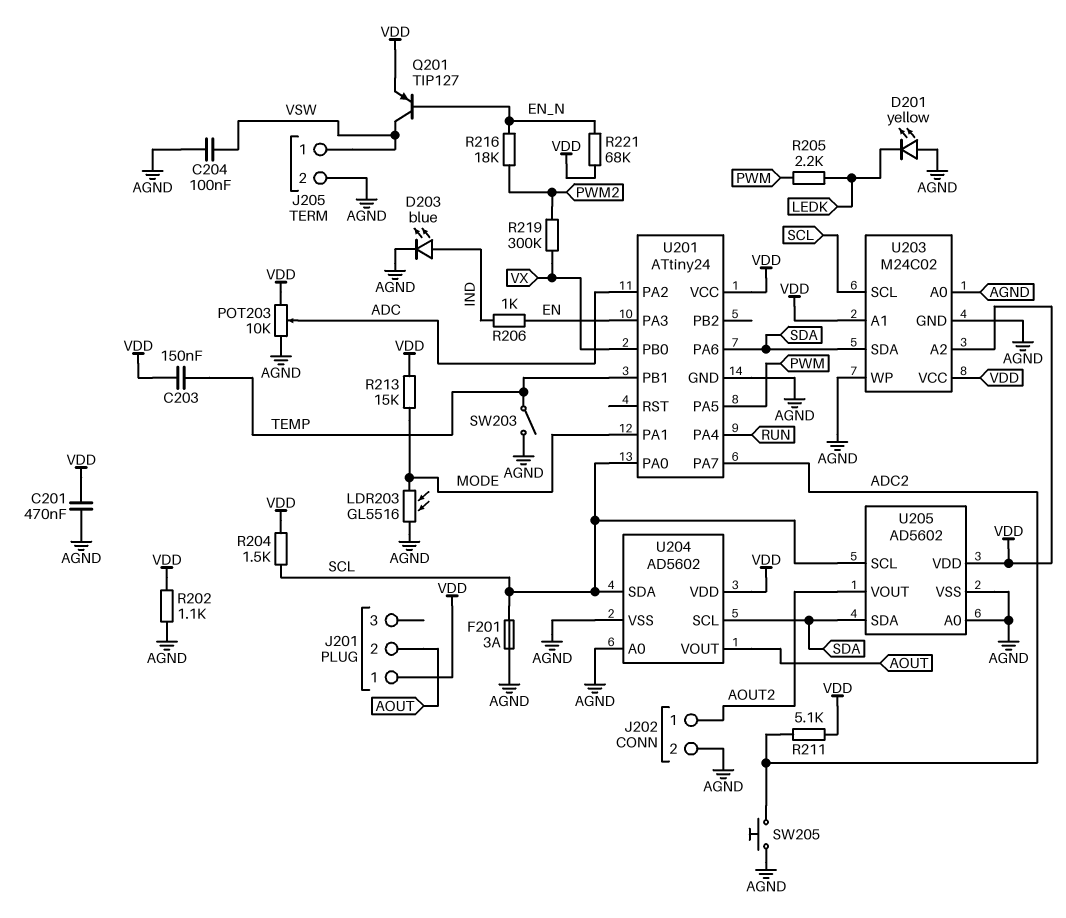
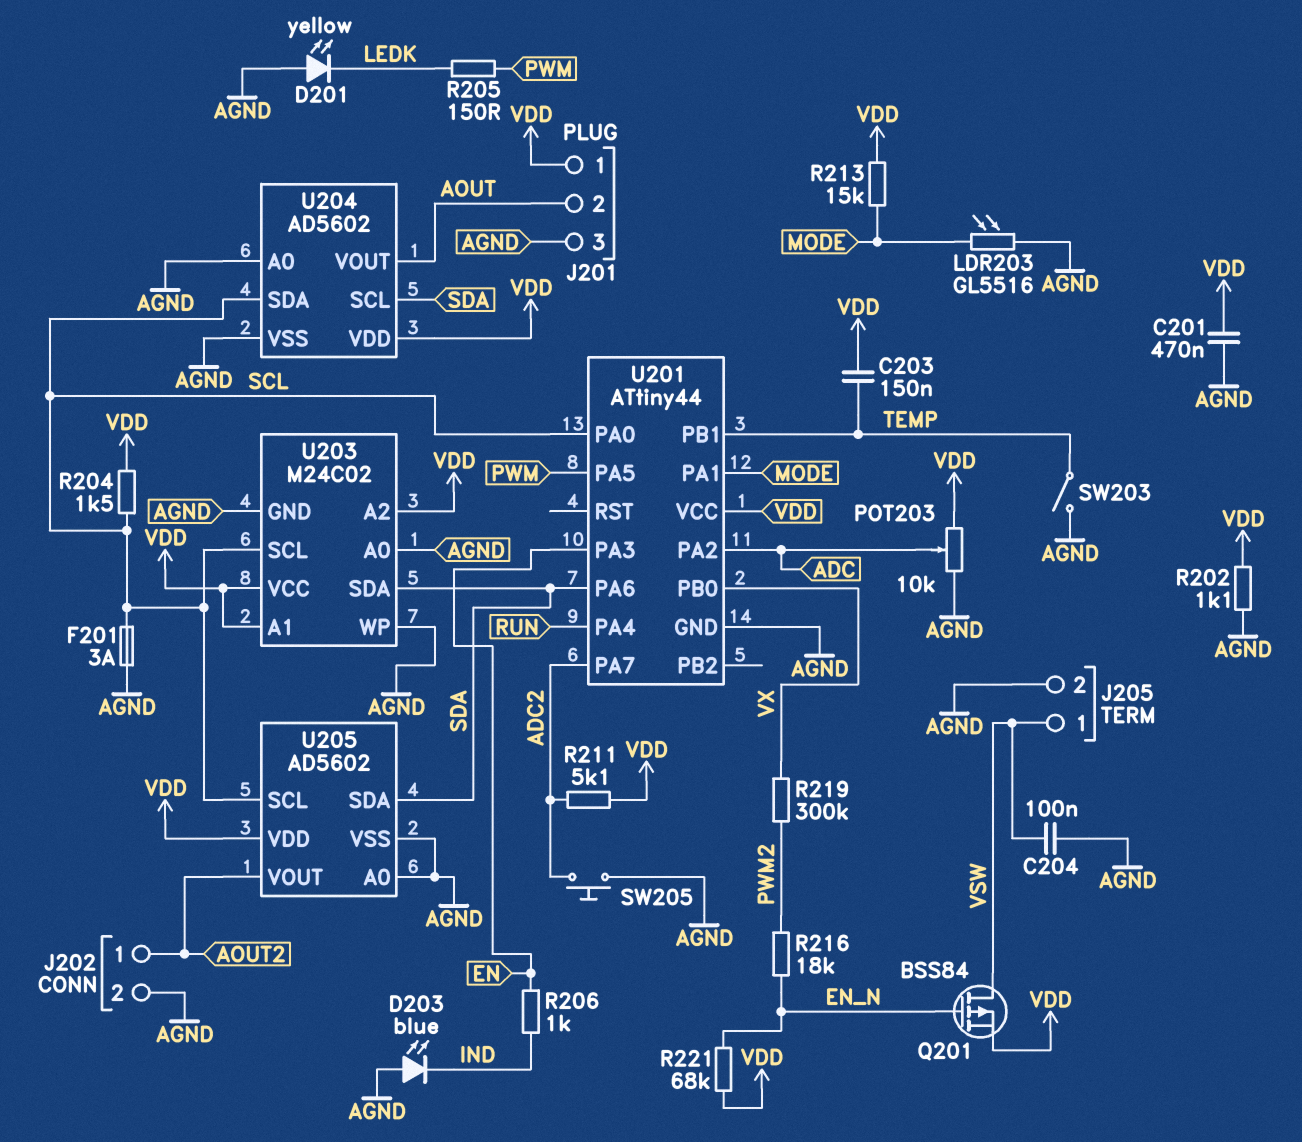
D203: LED blue (A IND, K AGND) -> LED blue (A AGND, K IND)
J201 pin 3: none -> AGND
Q201: PNP TIP127 (B EN_N, C VSW, E VDD) -> PMOS BSS84 (G EN_N, D VSW, S VDD)
R205: 2.2k (LEDK, PWM) -> 150 (LEDK, PWM)
U201: ATtiny24 -> ATtiny44

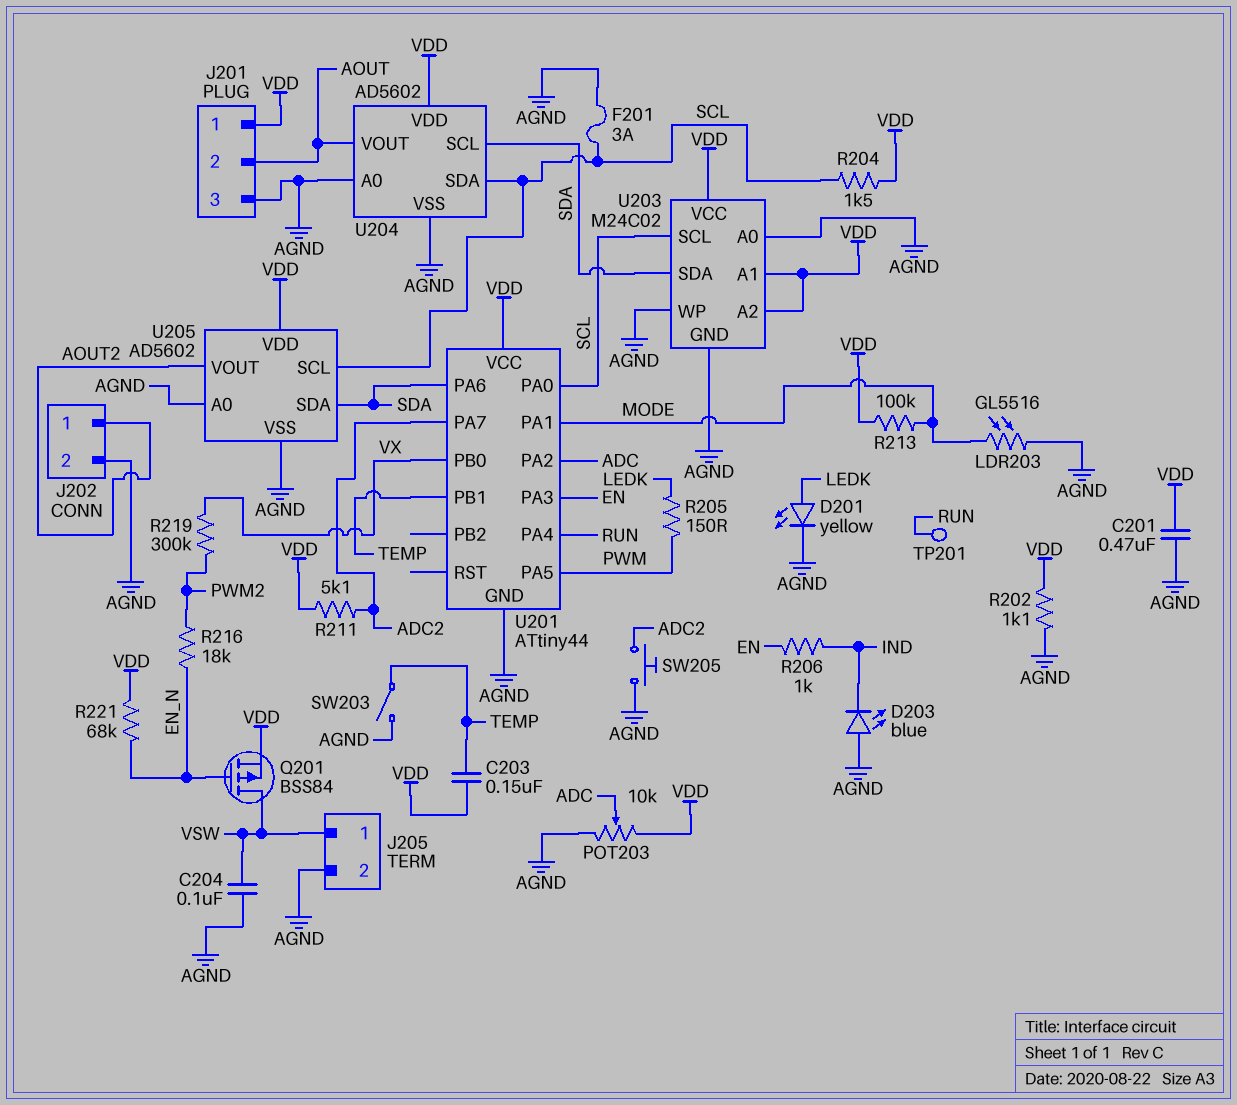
D201: LED yellow (A AGND, K LEDK) -> LED yellow (A LEDK, K AGND)
R213: 15k (MODE, VDD) -> 100k (MODE, VDD)
TP201: none -> test point (RUN)

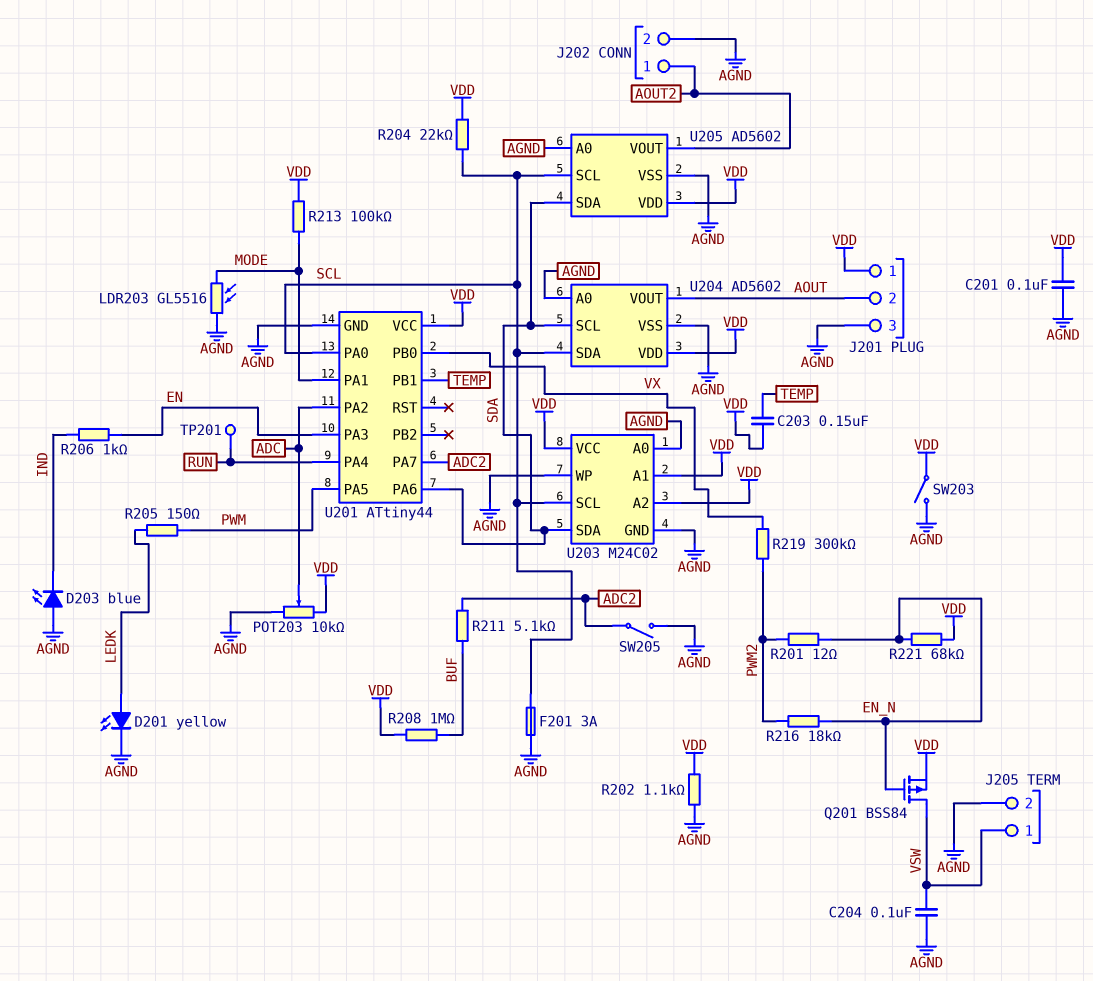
C201: 470nF (AGND, VDD) -> 100nF (AGND, VDD)
R201: none -> 12 (EN_N, PWM2)
R204: 1.5k (SCL, VDD) -> 22k (SCL, VDD)
R208: none -> 1M (BUF, VDD)
R211: 5.1k (ADC2, VDD) -> 5.1k (ADC2, BUF)
SW203: switch (AGND, TEMP) -> switch (AGND, VDD)
SW205: button (ADC2, AGND) -> switch (ADC2, AGND)

